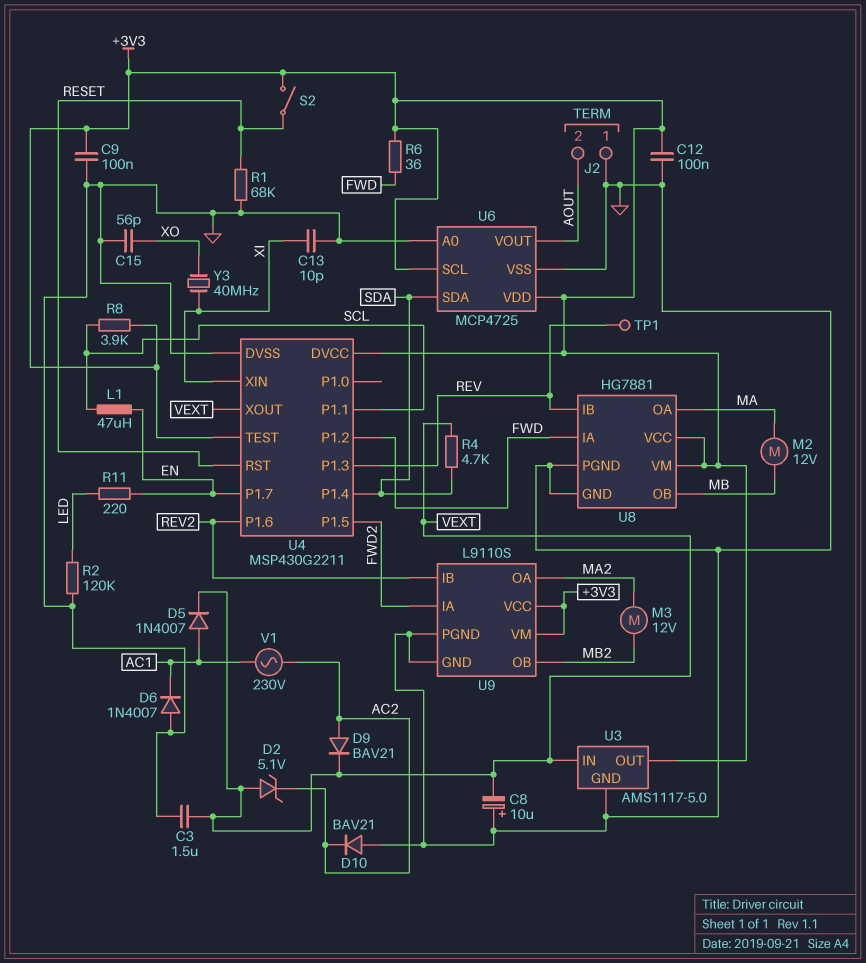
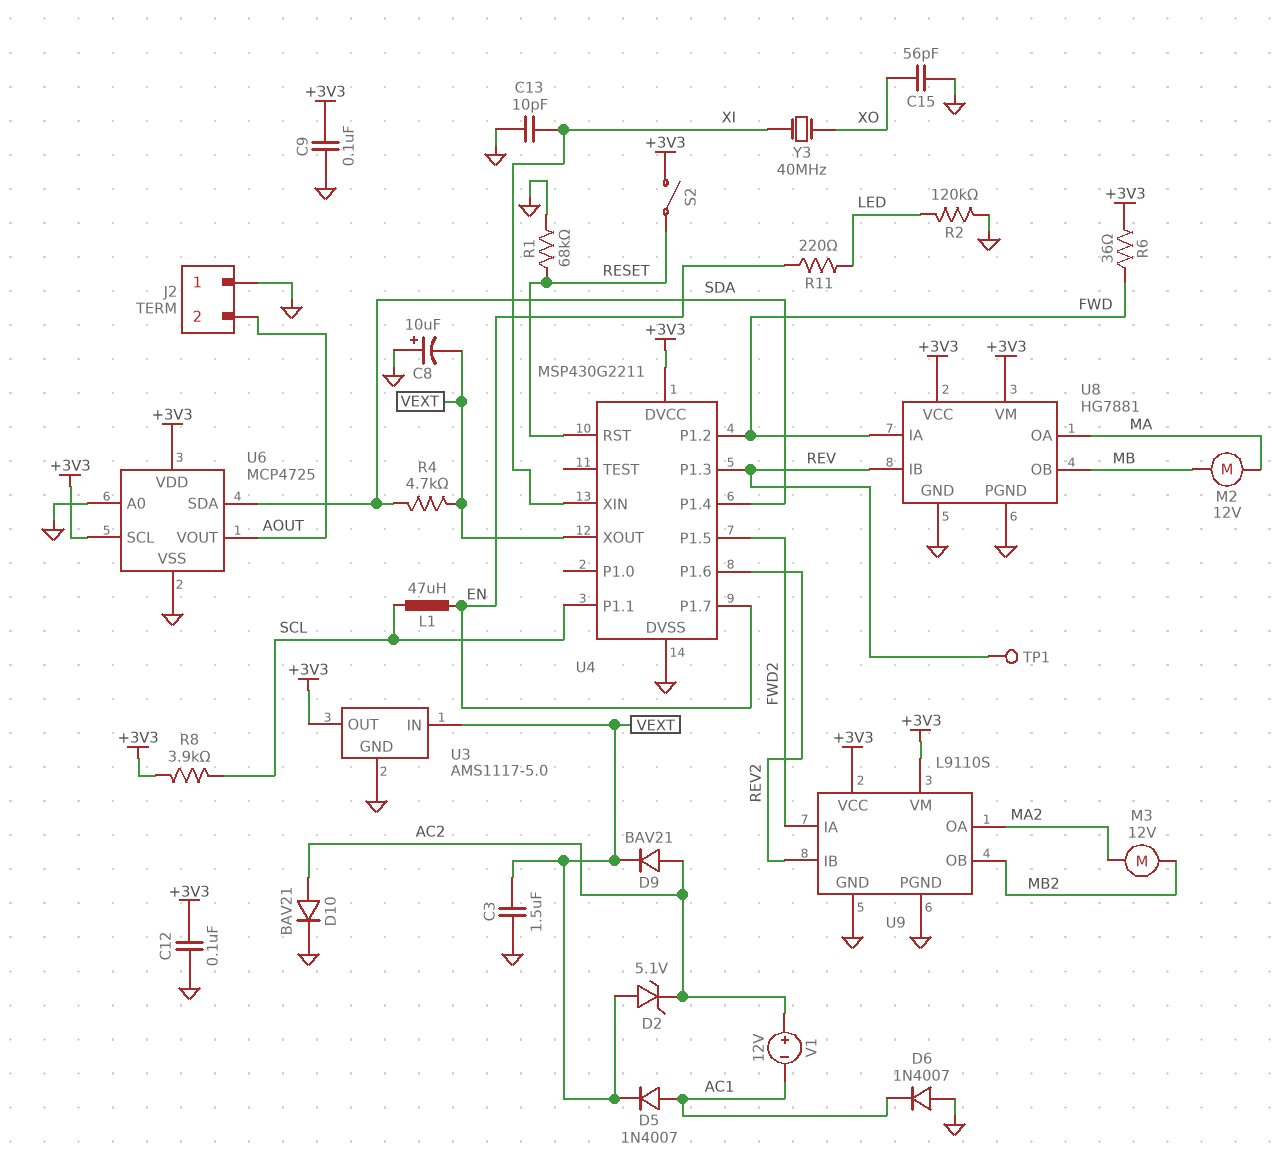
D10: diode BAV21 (A GND, K AC2) -> diode BAV21 (A AC2, K GND)
U4 pin TEST: +3V3 -> none
V1: AC 230V (AC1, AC2) -> 12V (plus AC2, minus AC1)

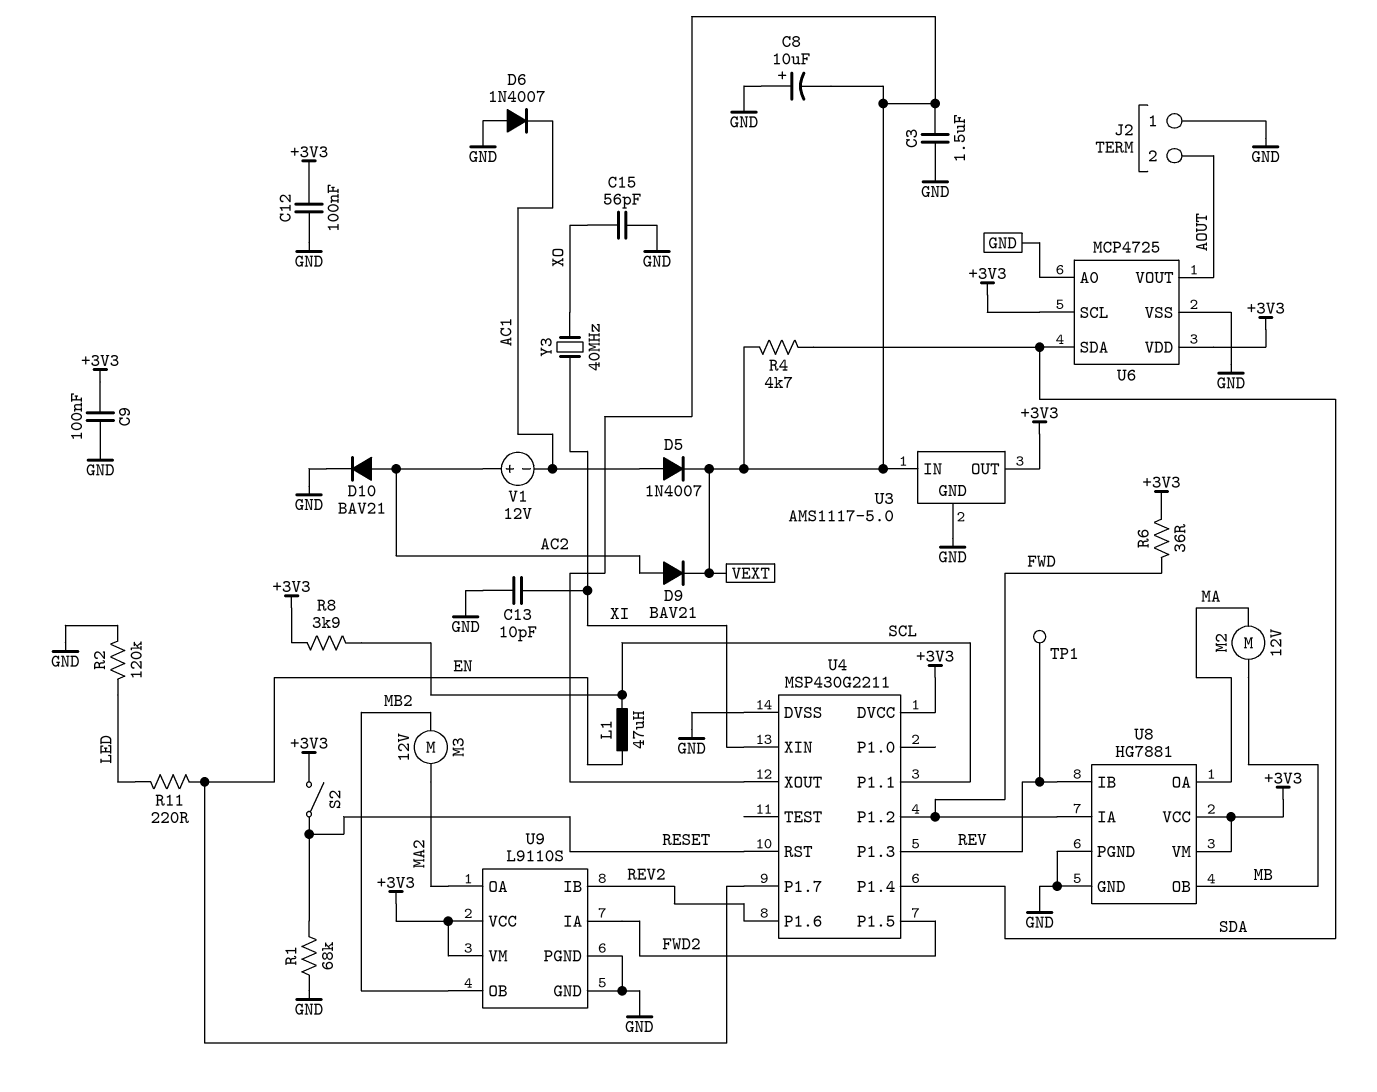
D2: zener 5.1V (A VEXT, K AC2) -> none

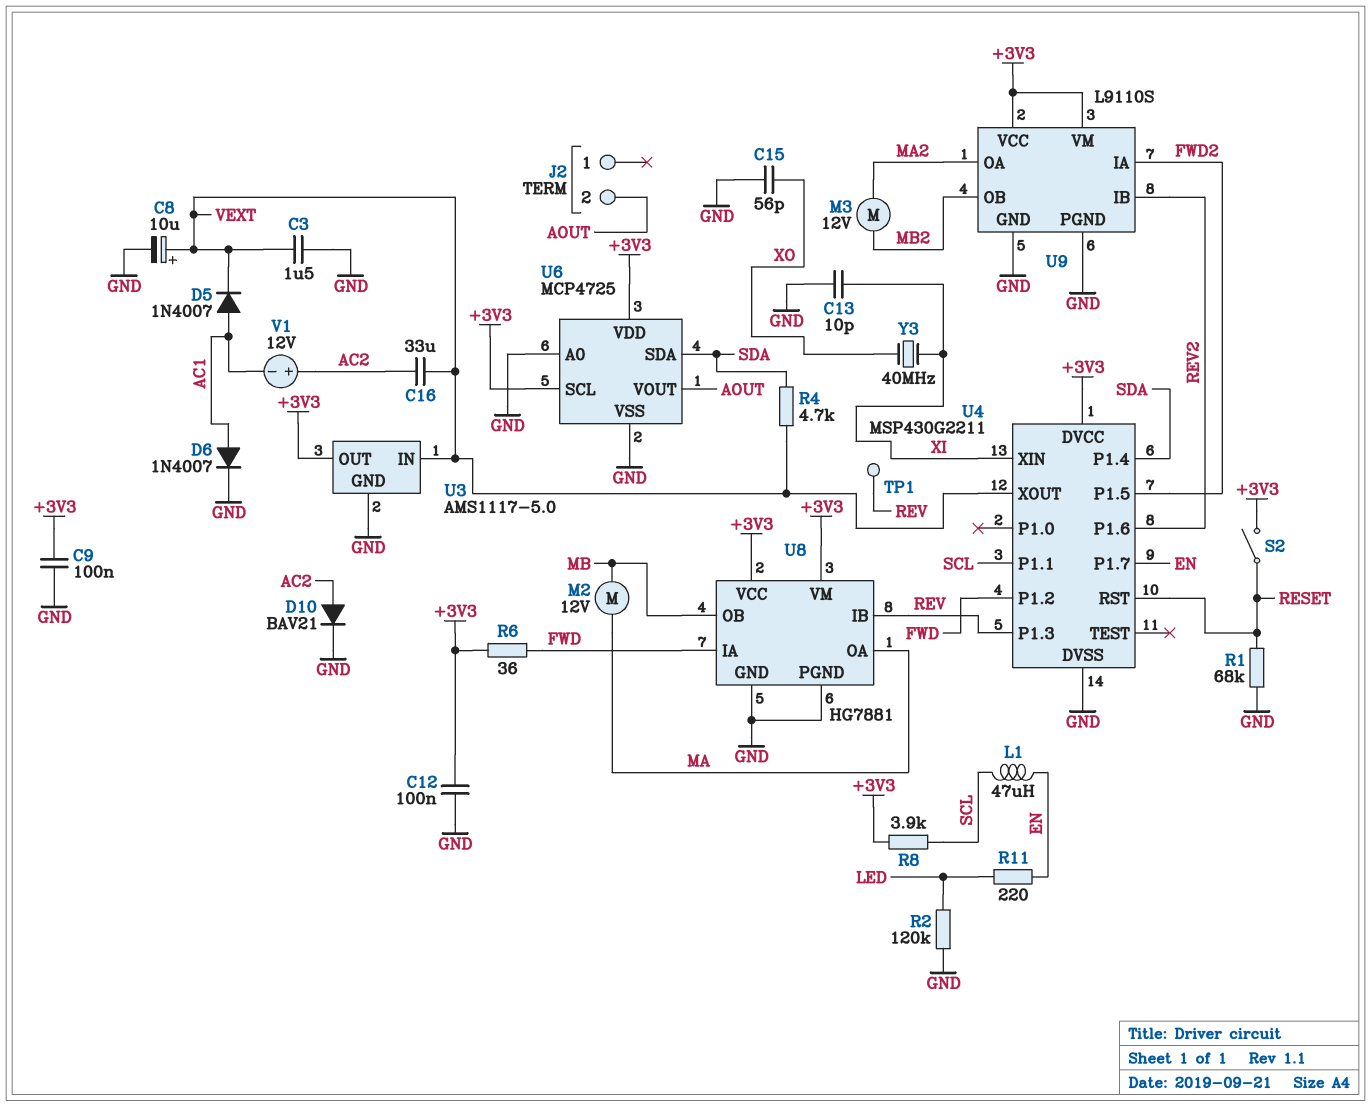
C8: 10uF (plus GND, minus VEXT) -> 10uF (plus VEXT, minus GND)
C16: none -> 33uF (AC2, VEXT)
D6: diode 1N4007 (A GND, K AC1) -> diode 1N4007 (A AC1, K GND)
D9: diode BAV21 (A AC2, K VEXT) -> none
J2 pin 1: GND -> none

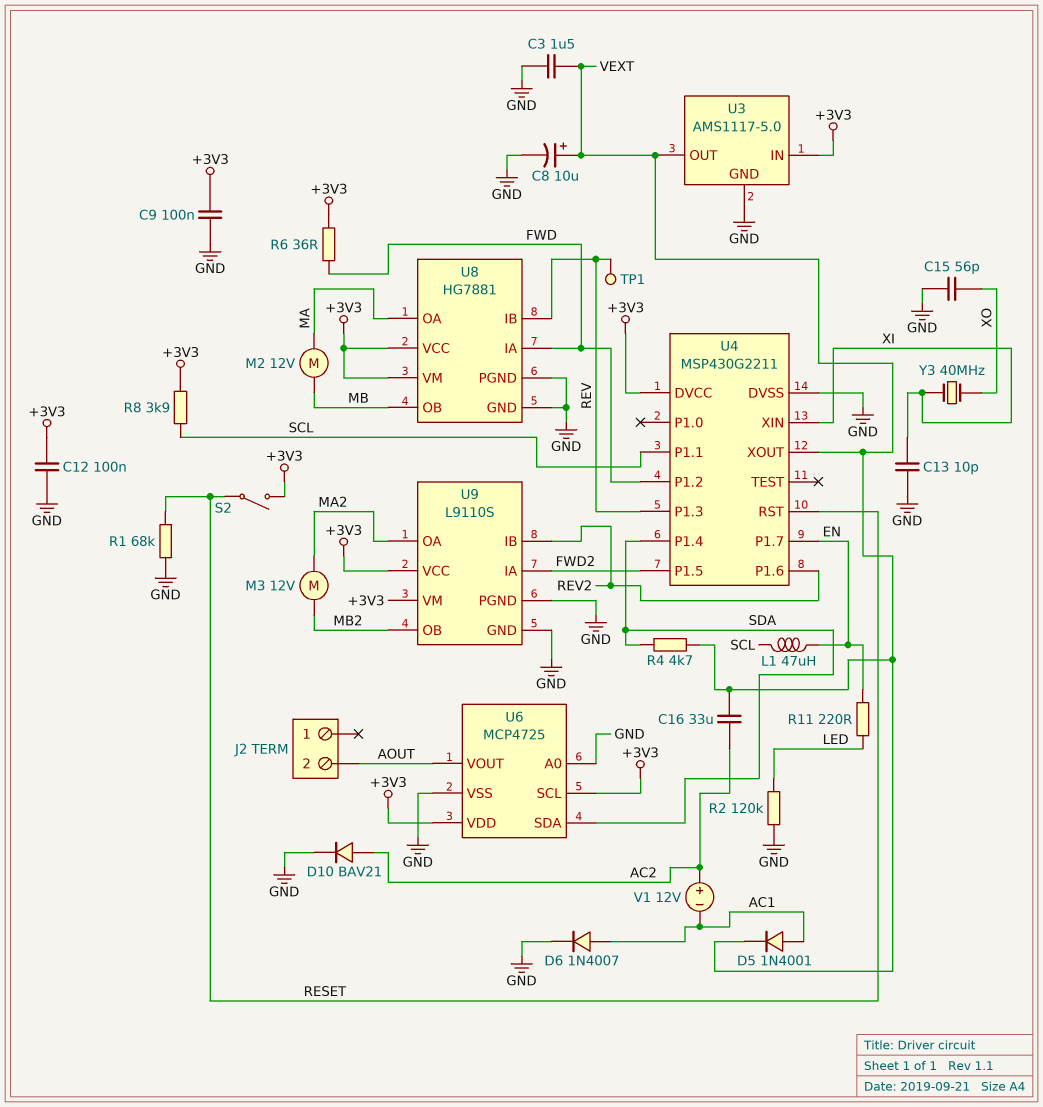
D5: diode 1N4007 (A AC1, K VEXT) -> diode 1N4001 (A AC1, K VEXT)
U3 pin IN: VEXT -> +3V3
U3 pin OUT: +3V3 -> VEXT

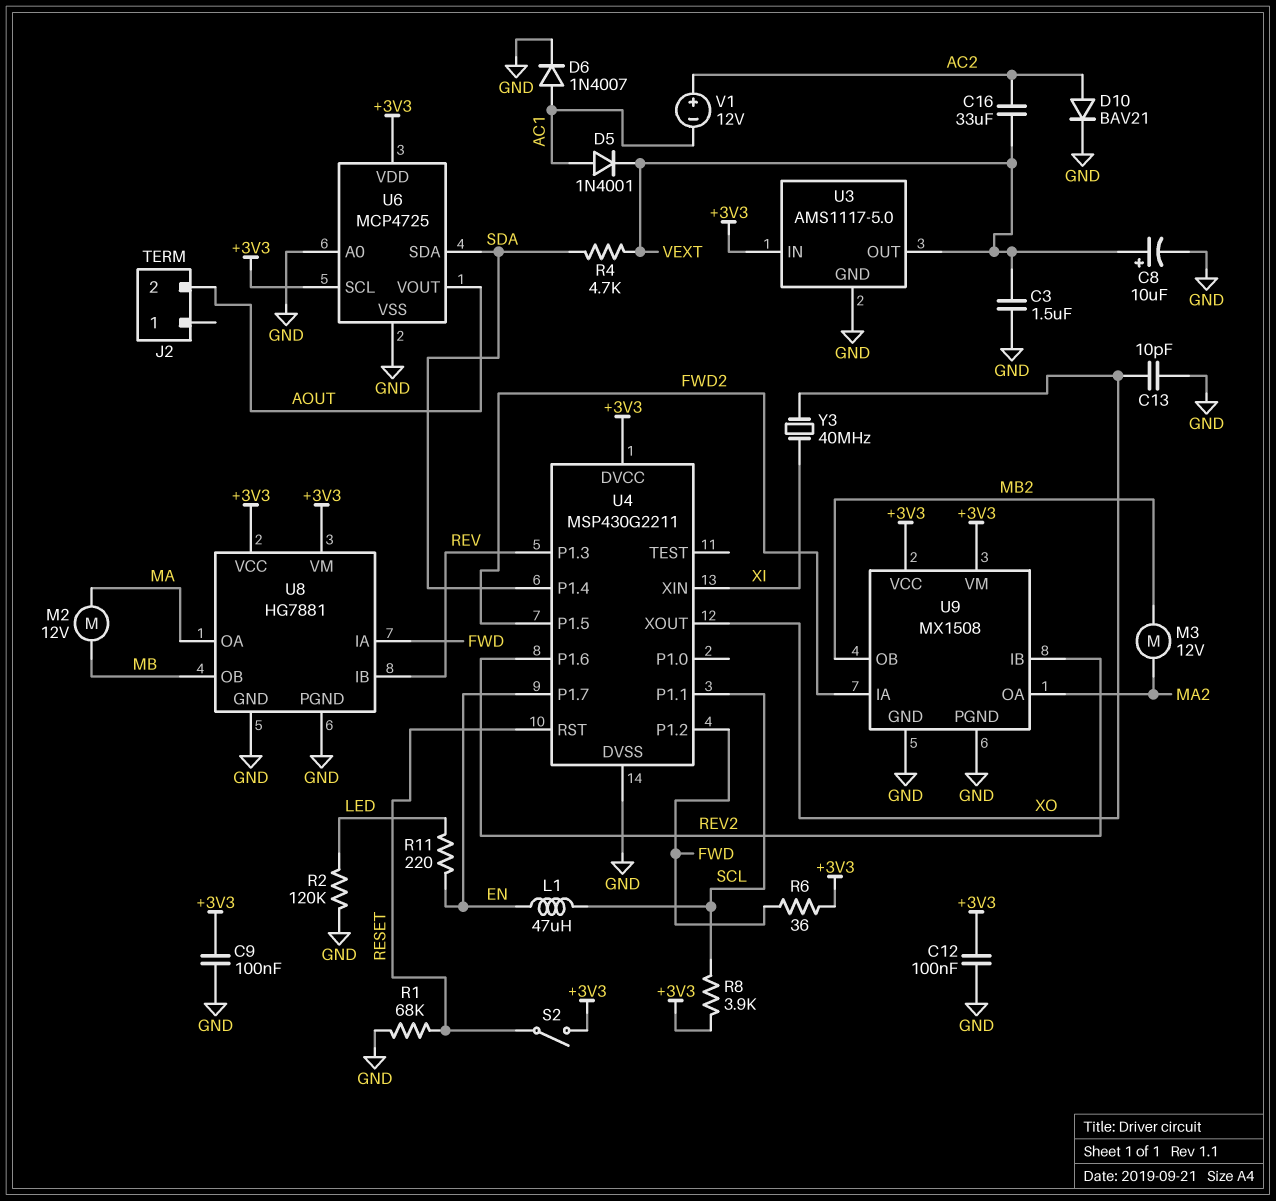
C13: 10pF (GND, XI) -> 10pF (GND, XO)
C15: 56pF (GND, XO) -> none
TP1: test point (REV) -> none
U4 pin XOUT: VEXT -> XO
U9: L9110S -> MX1508

